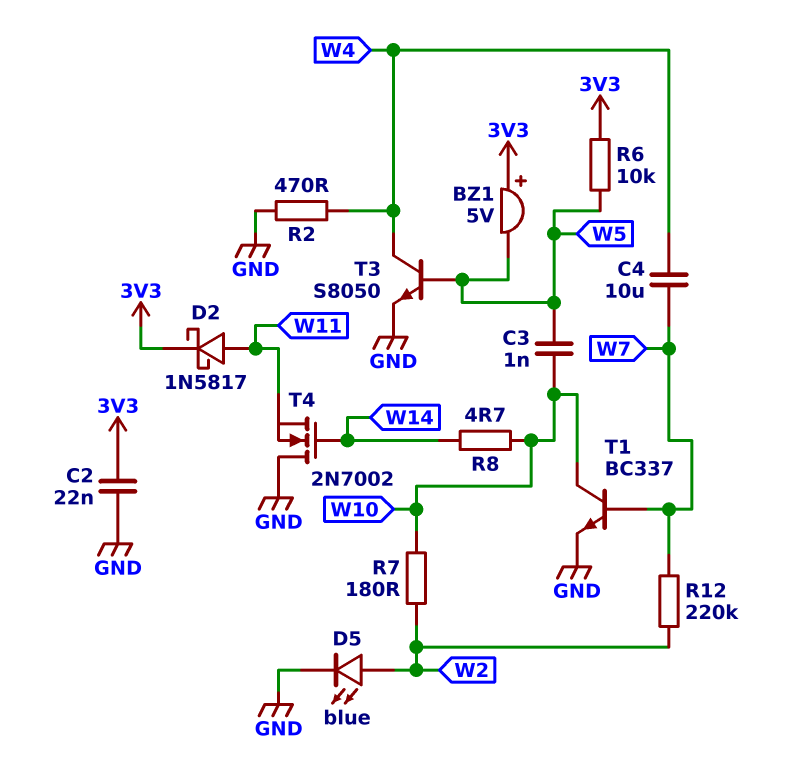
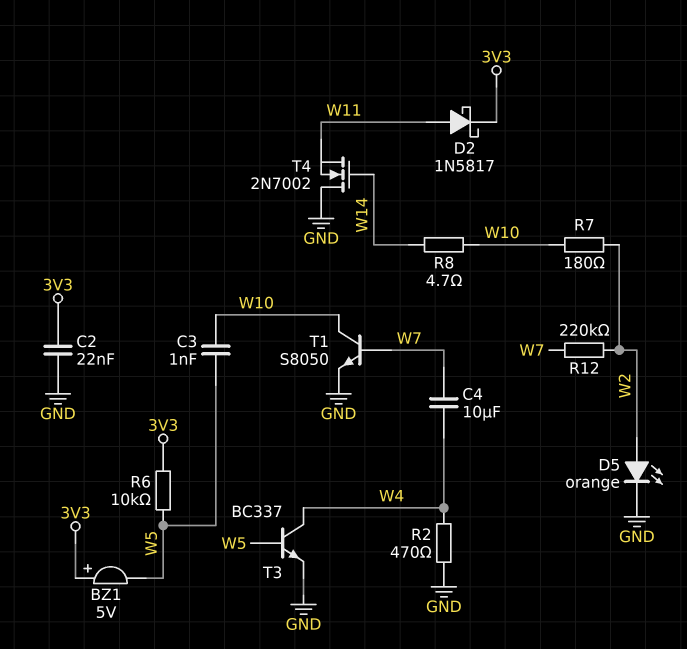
D5: LED blue (A W2, K GND) -> LED orange (A W2, K GND)
T1: NPN BC337 (B W7, C W10, E GND) -> NPN S8050 (B W7, C W10, E GND)
T3: NPN S8050 (B W5, C W4, E GND) -> NPN BC337 (B W5, C W4, E GND)

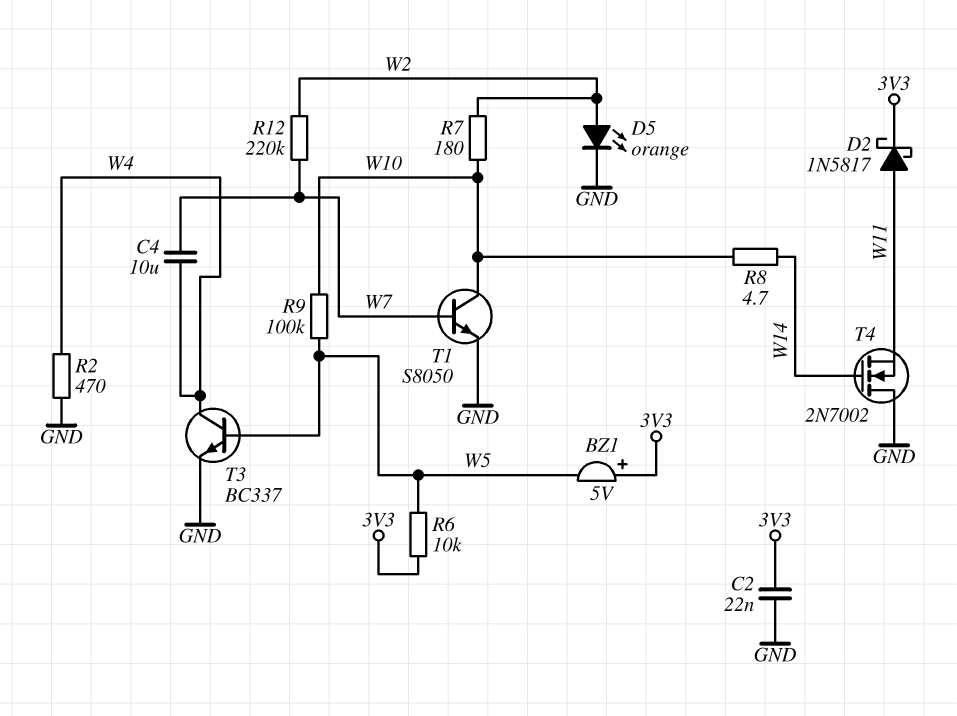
C3: 1nF (W5, W10) -> none
R9: none -> 100k (W5, W10)

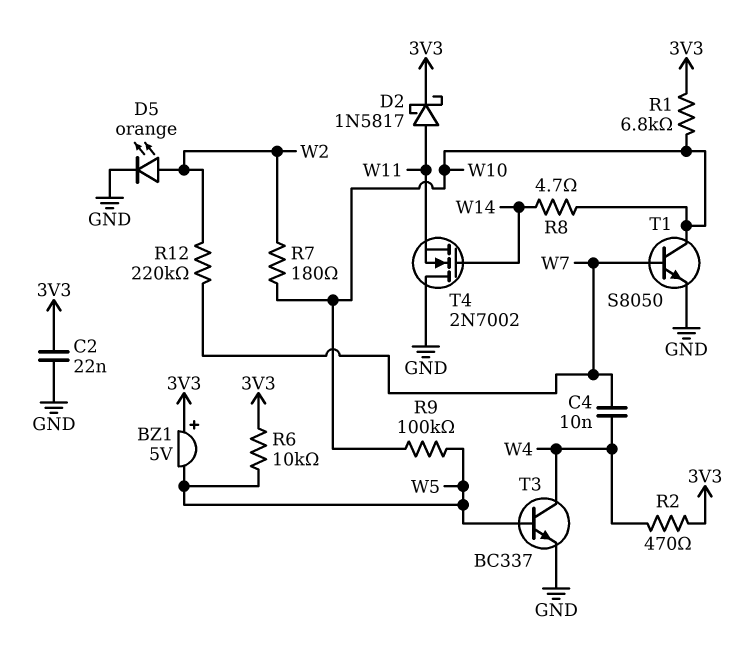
C4: 10uF (W4, W7) -> 10nF (W4, W7)
R1: none -> 6.8k (3V3, W10)
R2: 470 (GND, W4) -> 470 (3V3, W4)

